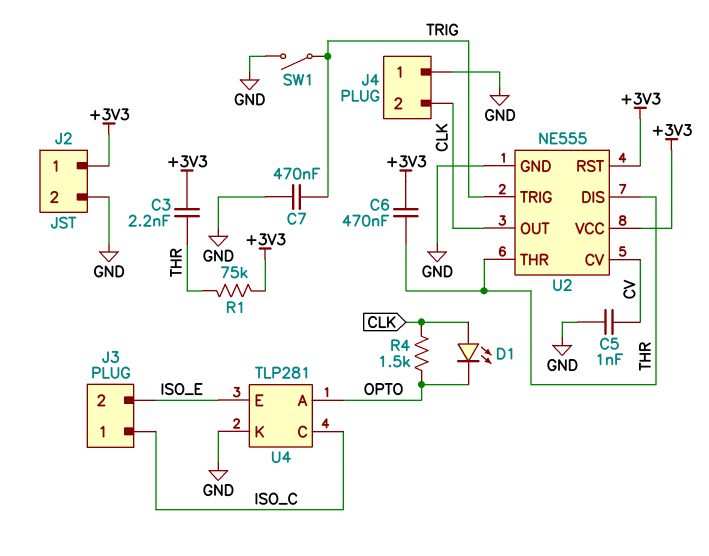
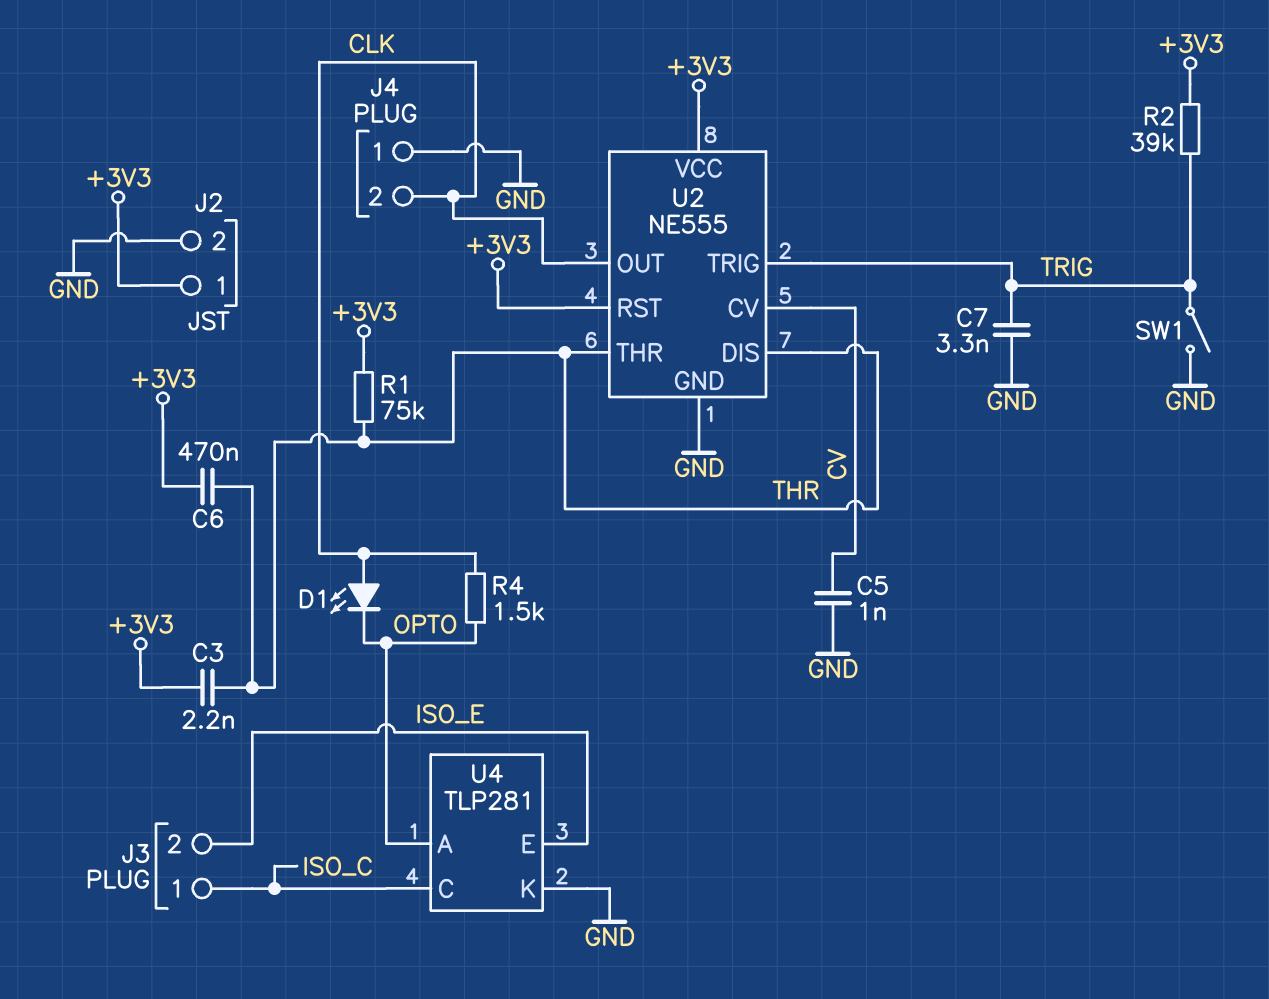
C7: 470nF (GND, TRIG) -> 3.3nF (GND, TRIG)
R2: none -> 39k (+3V3, TRIG)

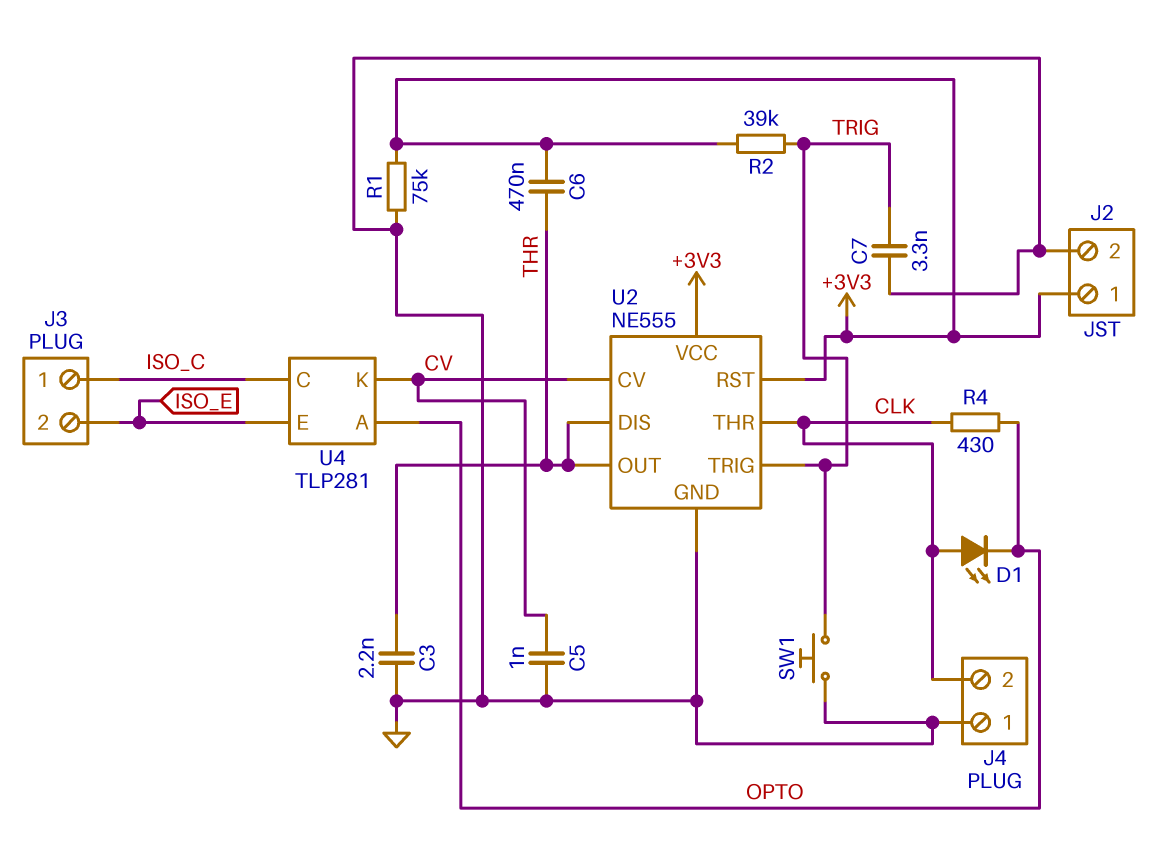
C3: 2.2nF (+3V3, THR) -> 2.2nF (GND, THR)
R1: 75k (+3V3, THR) -> 75k (+3V3, GND)
R4: 1.5k (CLK, OPTO) -> 430 (CLK, OPTO)
SW1: switch (GND, TRIG) -> button (GND, TRIG)
U2 pin OUT: CLK -> THR
U2 pin THR: THR -> CLK
U4 pin K: GND -> CV

